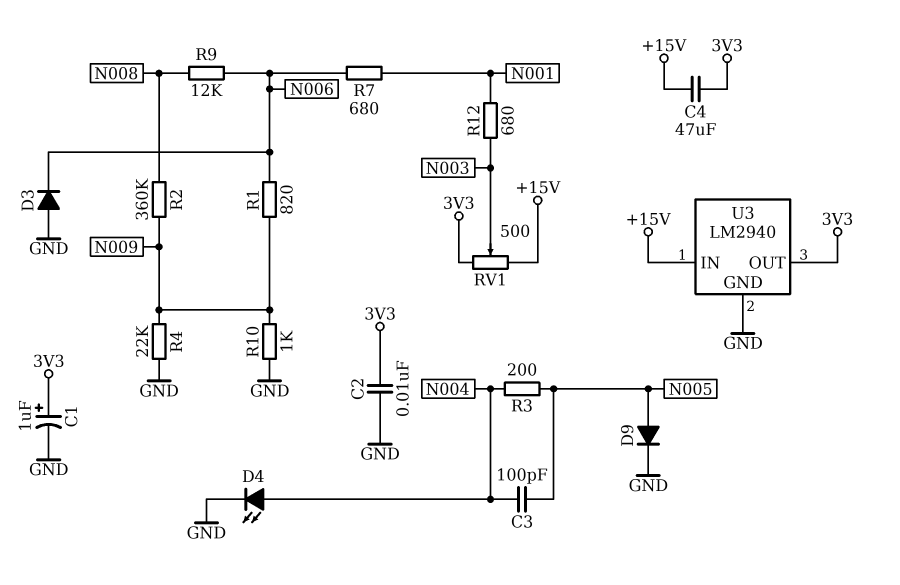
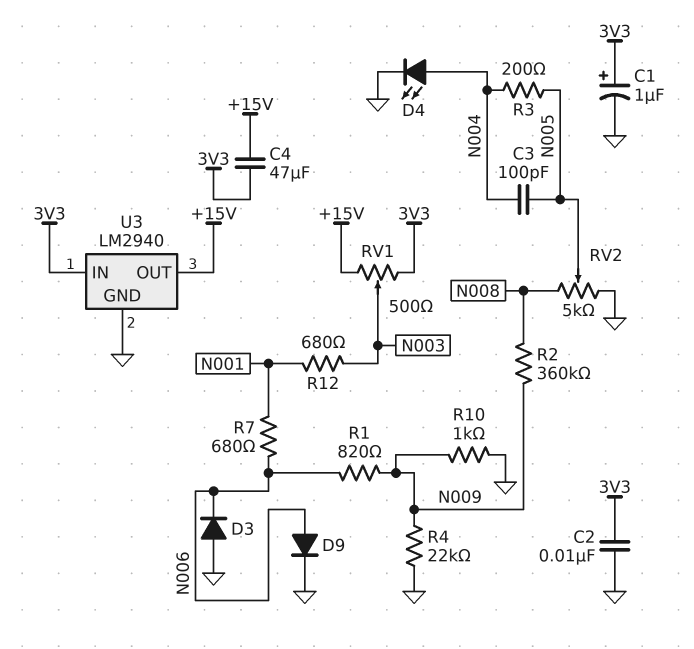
D9: diode (A N005, K GND) -> diode (A N006, K GND)
R9: 12k (N006, N008) -> none
RV2: none -> 5k (GND, N008, wiper N005)
U3 pin IN: +15V -> 3V3
U3 pin OUT: 3V3 -> +15V

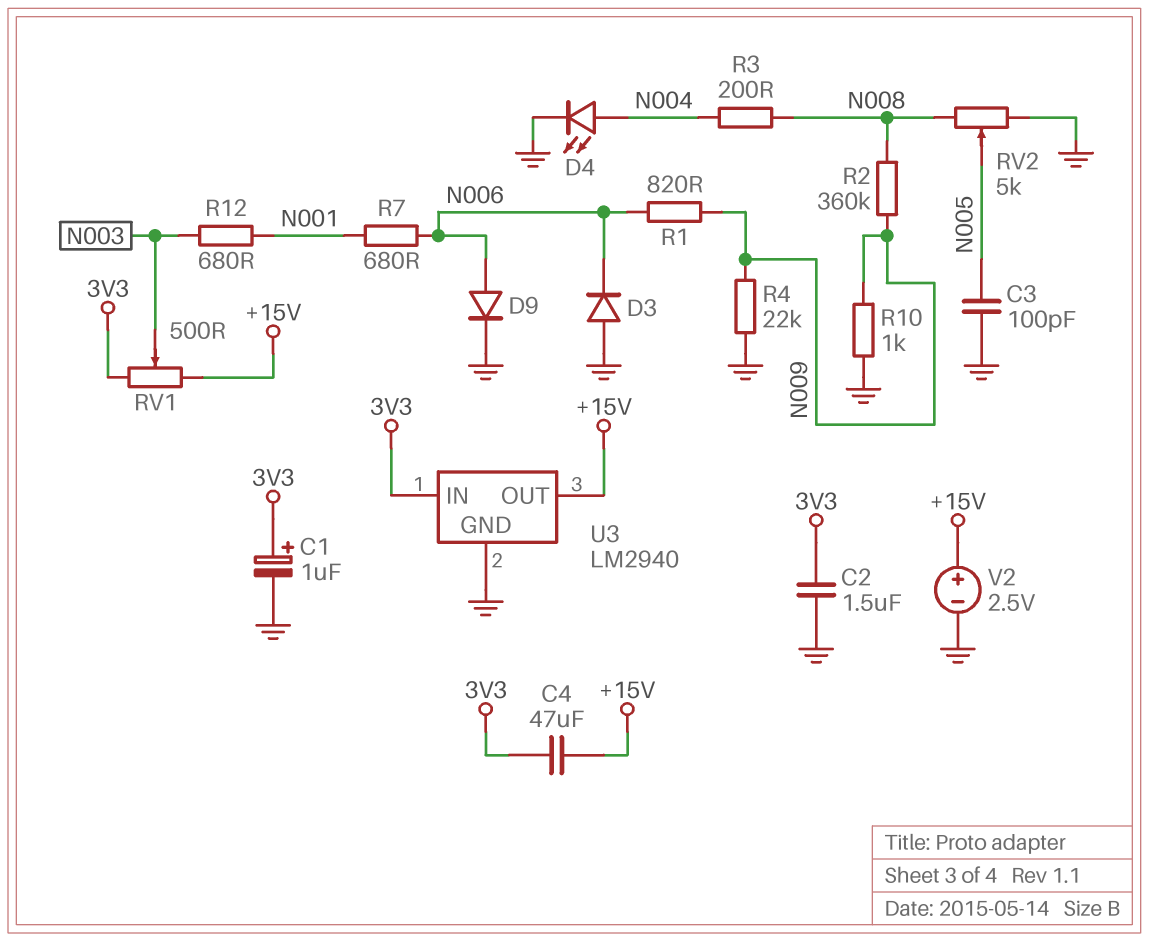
C2: 10nF (3V3, GND) -> 1.5uF (3V3, GND)
C3: 100pF (N004, N005) -> 100pF (GND, N005)
R3: 200 (N004, N005) -> 200 (N004, N008)
V2: none -> 2.5V (plus +15V, minus GND)

